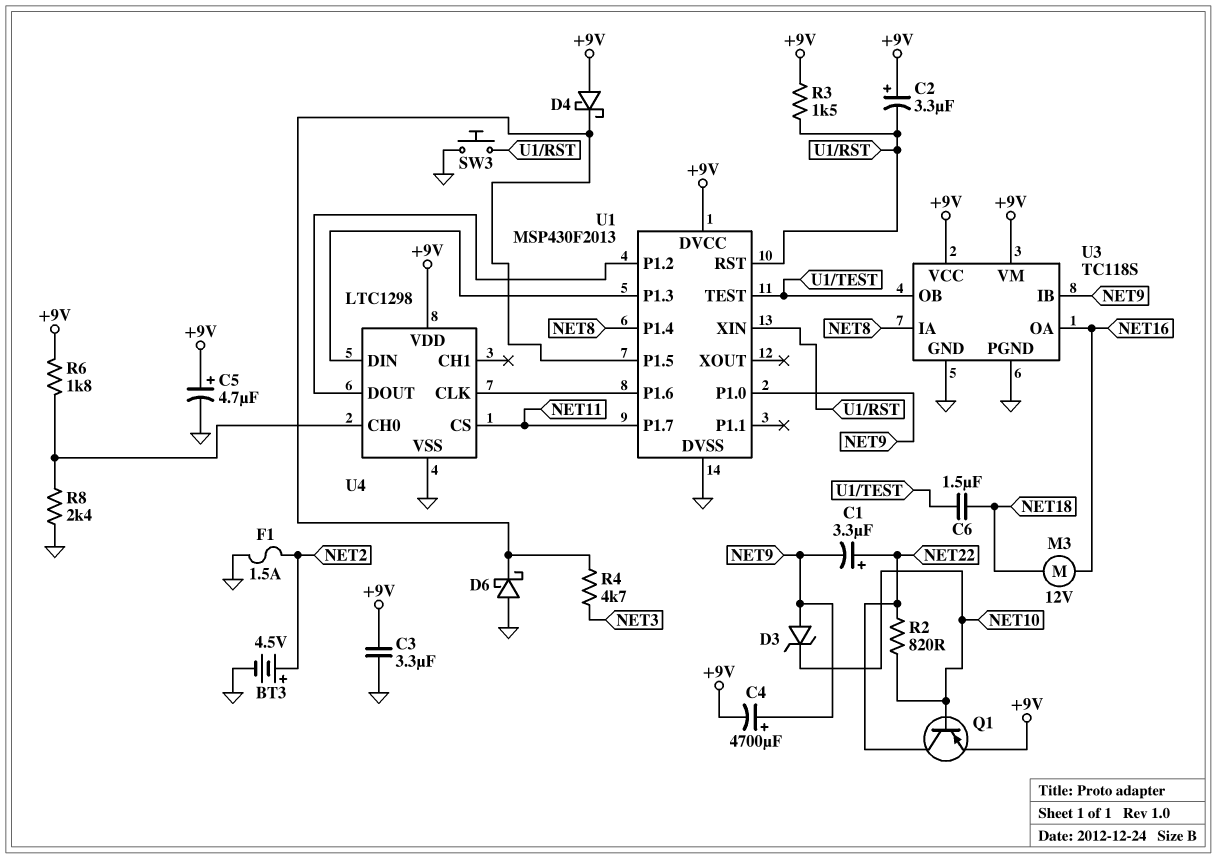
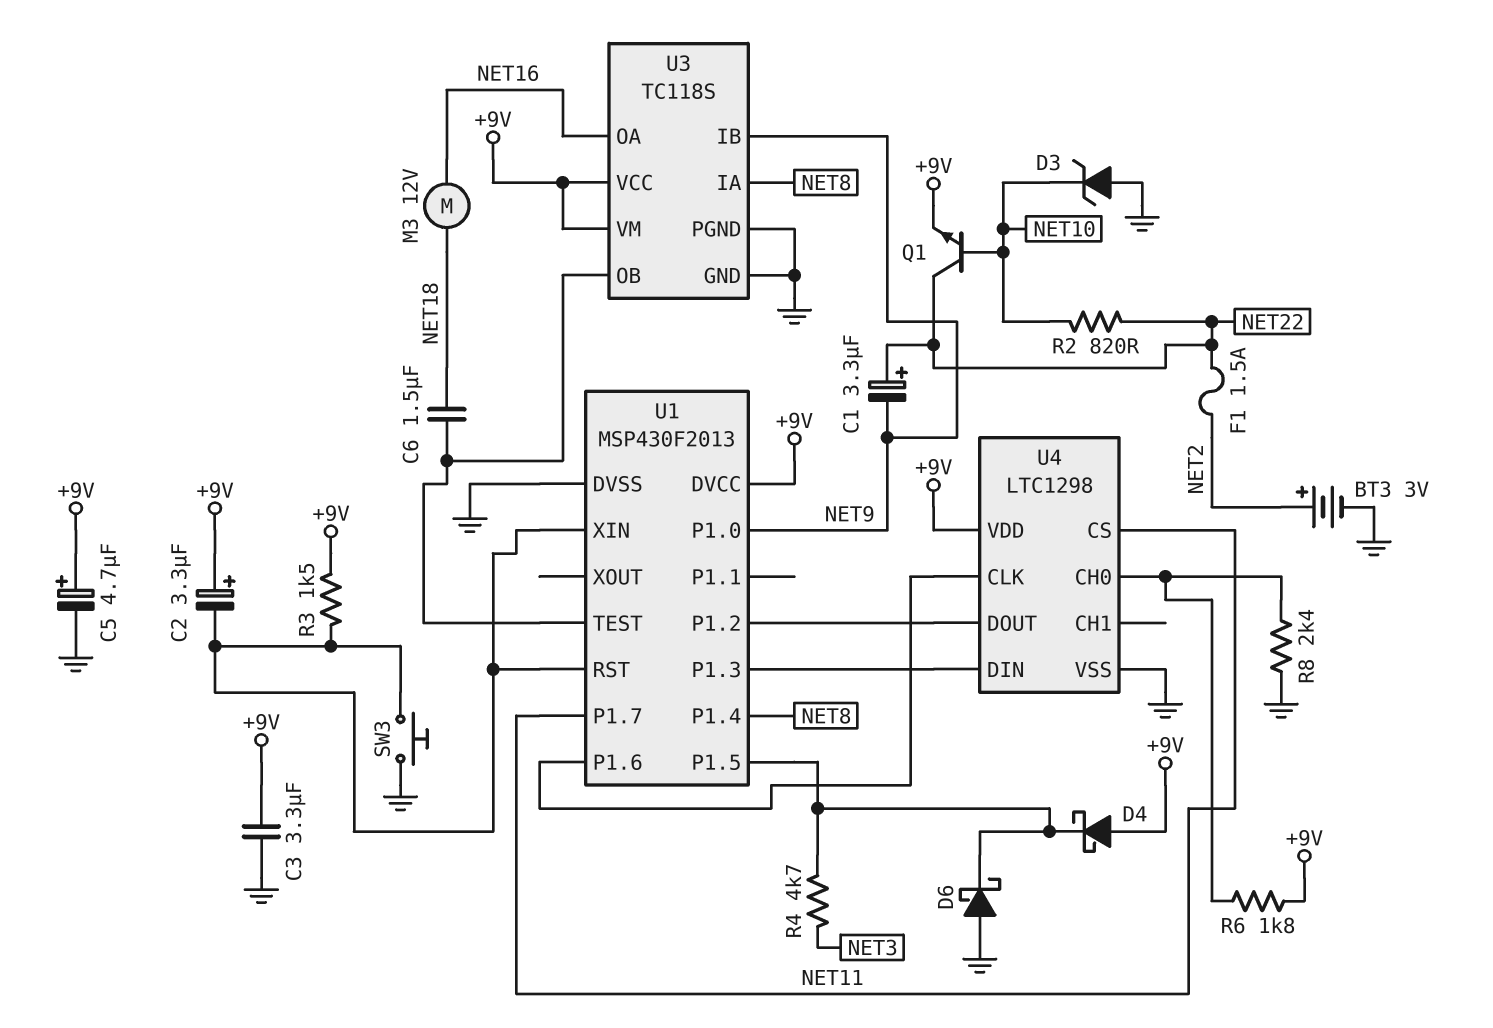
BT3: 4.5V (plus NET2, minus GND) -> 3V (plus NET2, minus GND)
C4: 4700uF (plus NET9, minus +9V) -> none
D3: zener (A NET9, K NET10) -> zener (A GND, K NET10)
F1: 1.5A (GND, NET2) -> 1.5A (NET2, NET22)
Q1: PNP (B NET10, C NET22, E +9V) -> NPN (B NET10, C NET22, E +9V)

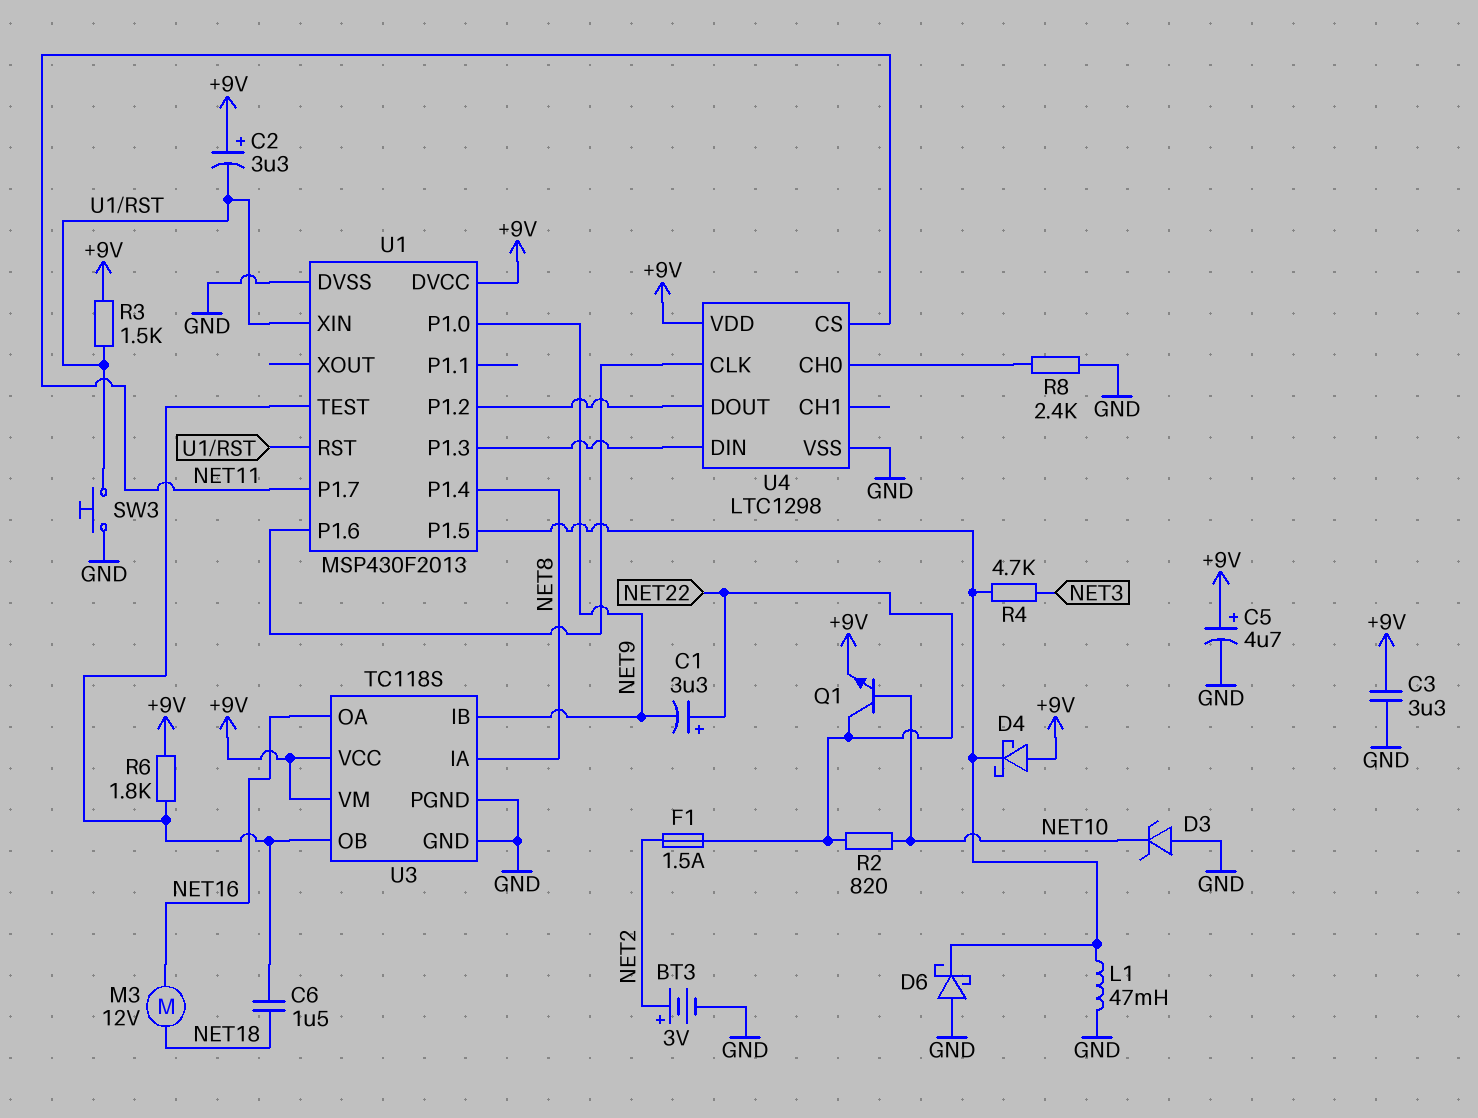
L1: none -> 47mH (GND, U1/P1.5)
R6: 1.8k (+9V, U4/CH0) -> 1.8k (+9V, U1/TEST)

